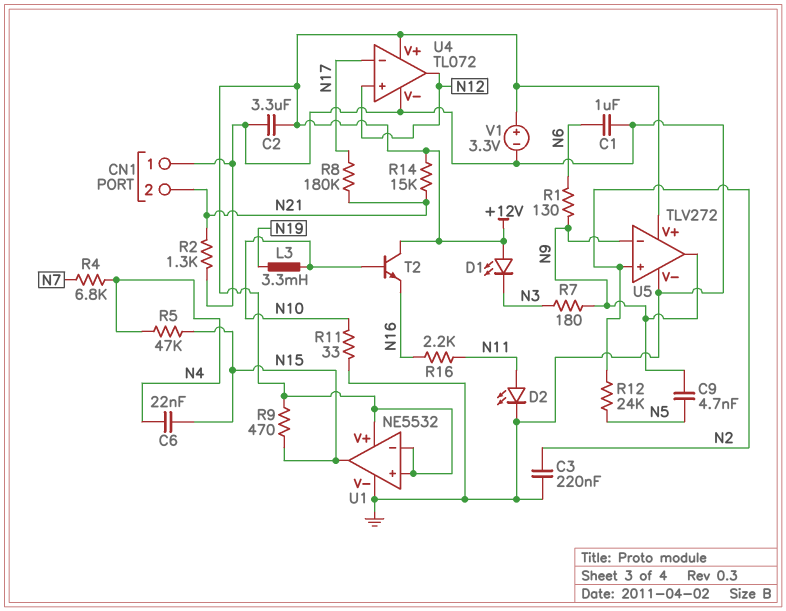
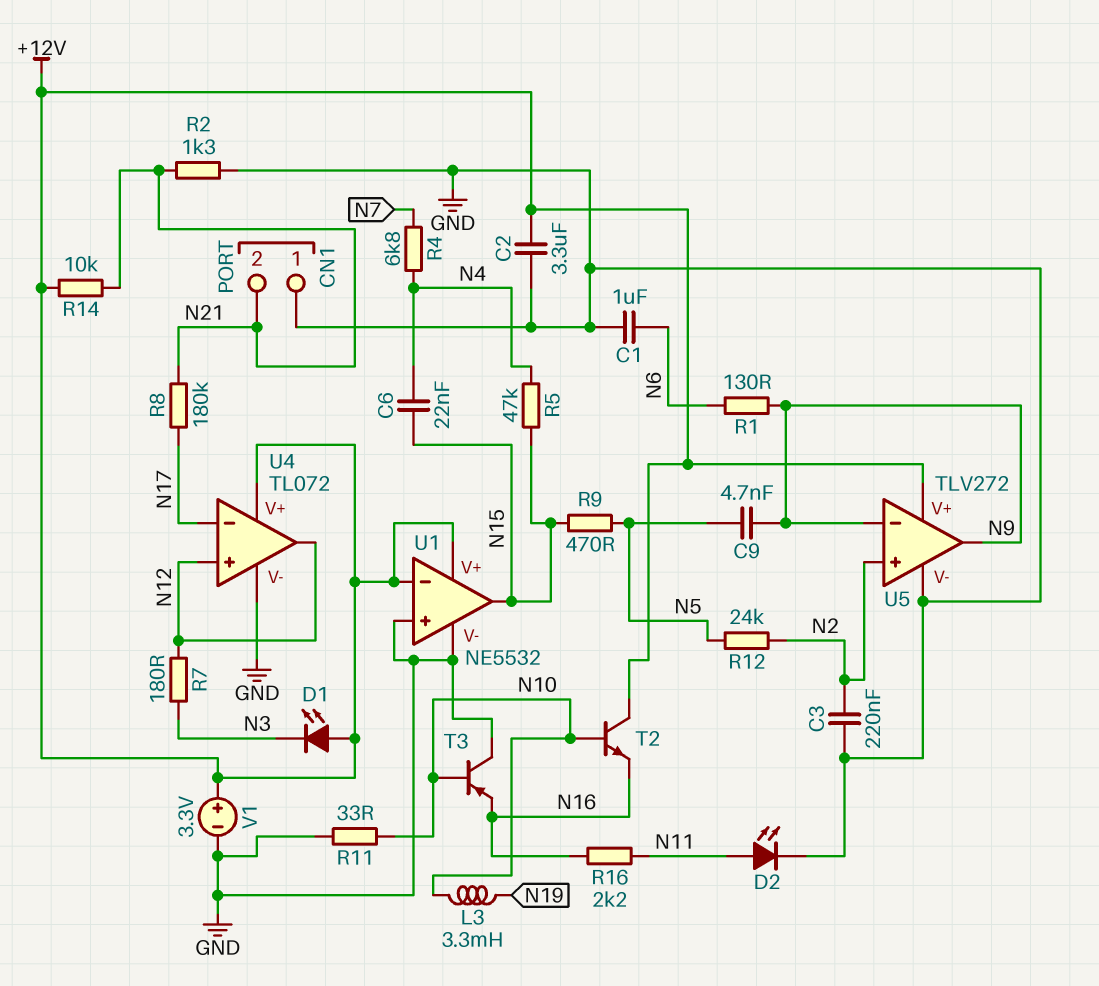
R7: 180 (N3, N9) -> 180 (N3, N12)
R9: 470 (+12V, N15) -> 470 (N5, N15)
R14: 15k (+12V, N21) -> 10k (+12V, N21)
T3: none -> PNP (B N10, C GND, E N16)
U1 pin in+: +12V -> GND

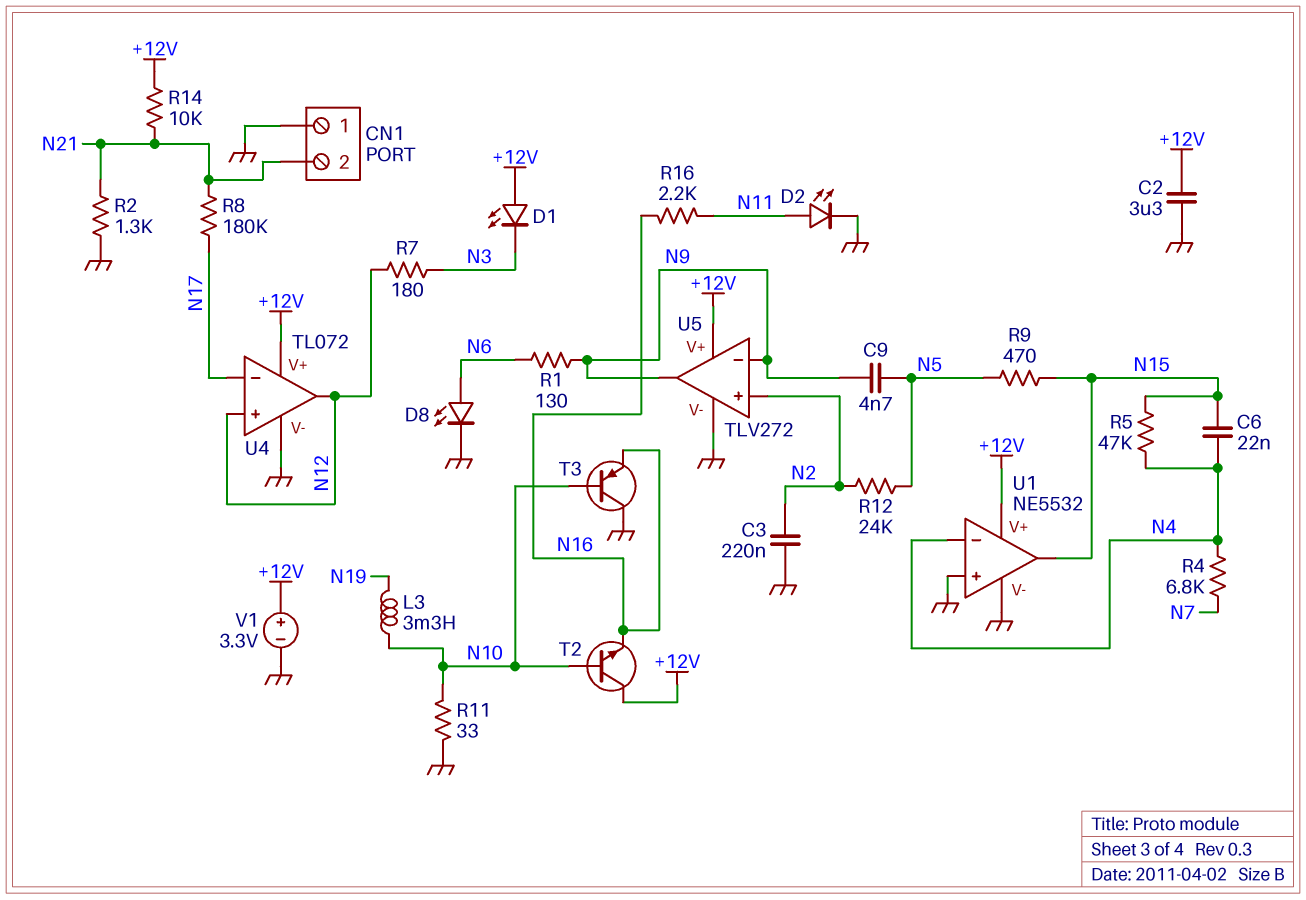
C1: 1uF (GND, N6) -> none
D8: none -> LED (A N6, K GND)
U1 pin in-: +12V -> N4

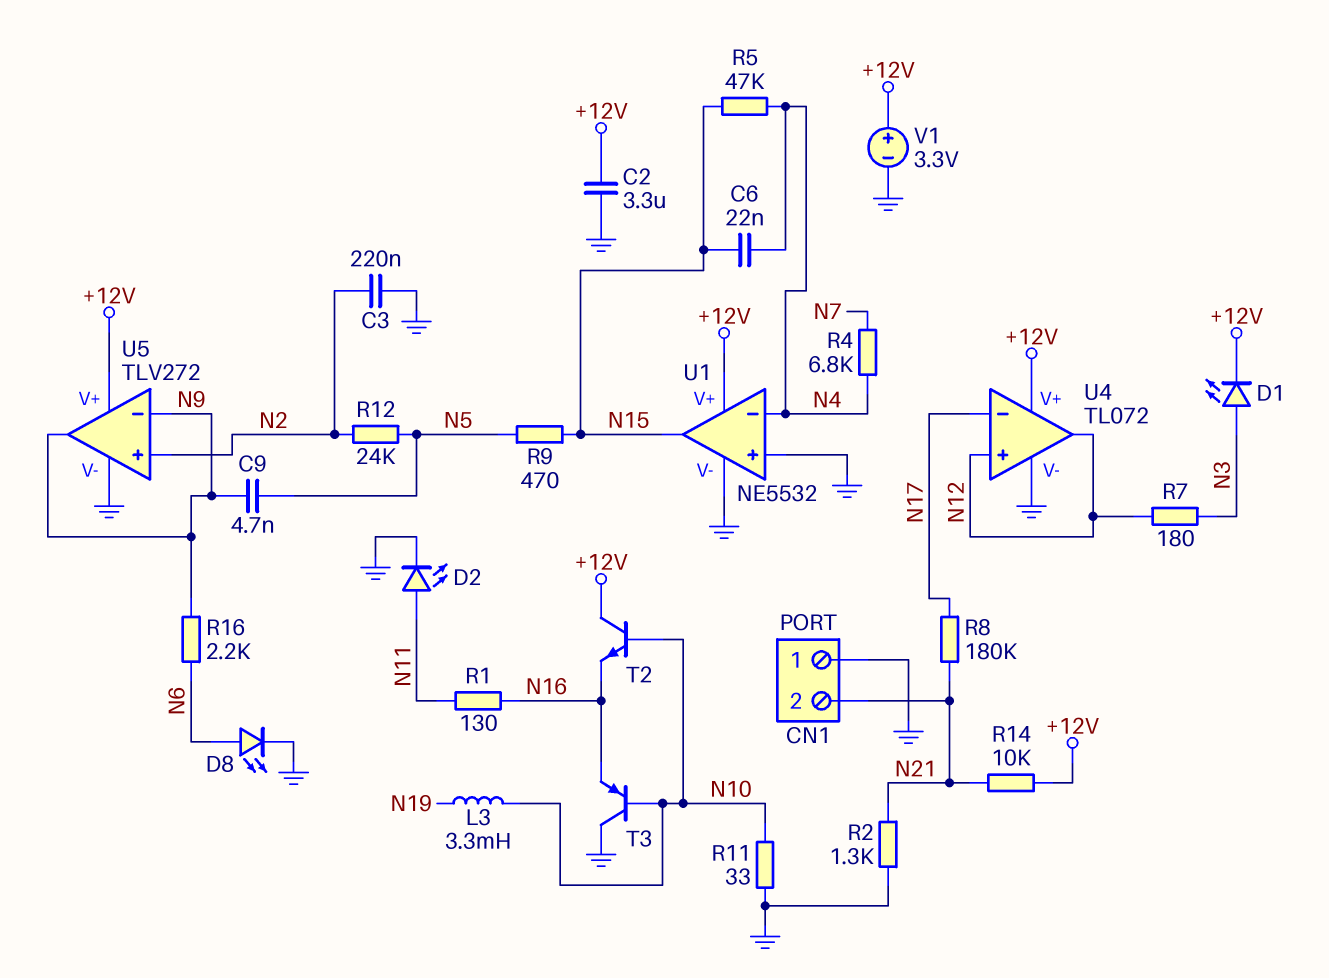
D1: LED (A +12V, K N3) -> LED (A N3, K +12V)
R1: 130 (N6, N9) -> 130 (N11, N16)
R16: 2.2k (N11, N16) -> 2.2k (N6, N9)

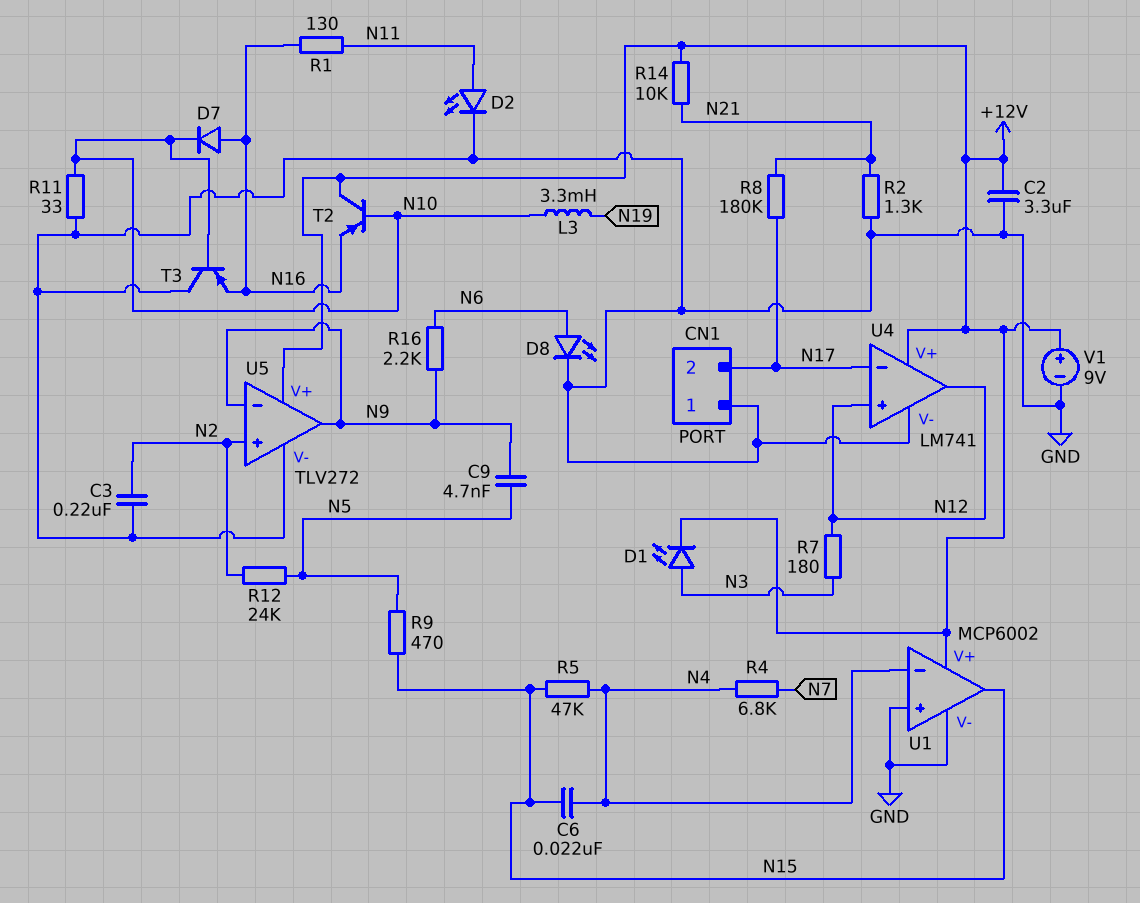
CN1 pin 2: N21 -> N17
D7: none -> diode (A N16, K N10)
T2: NPN (B N10, C +12V, E N16) -> PNP (B N10, C +12V, E N16)
U1: NE5532 -> MCP6002
U4: TL072 -> LM741
V1: 3.3V (plus +12V, minus GND) -> 9V (plus +12V, minus GND)

